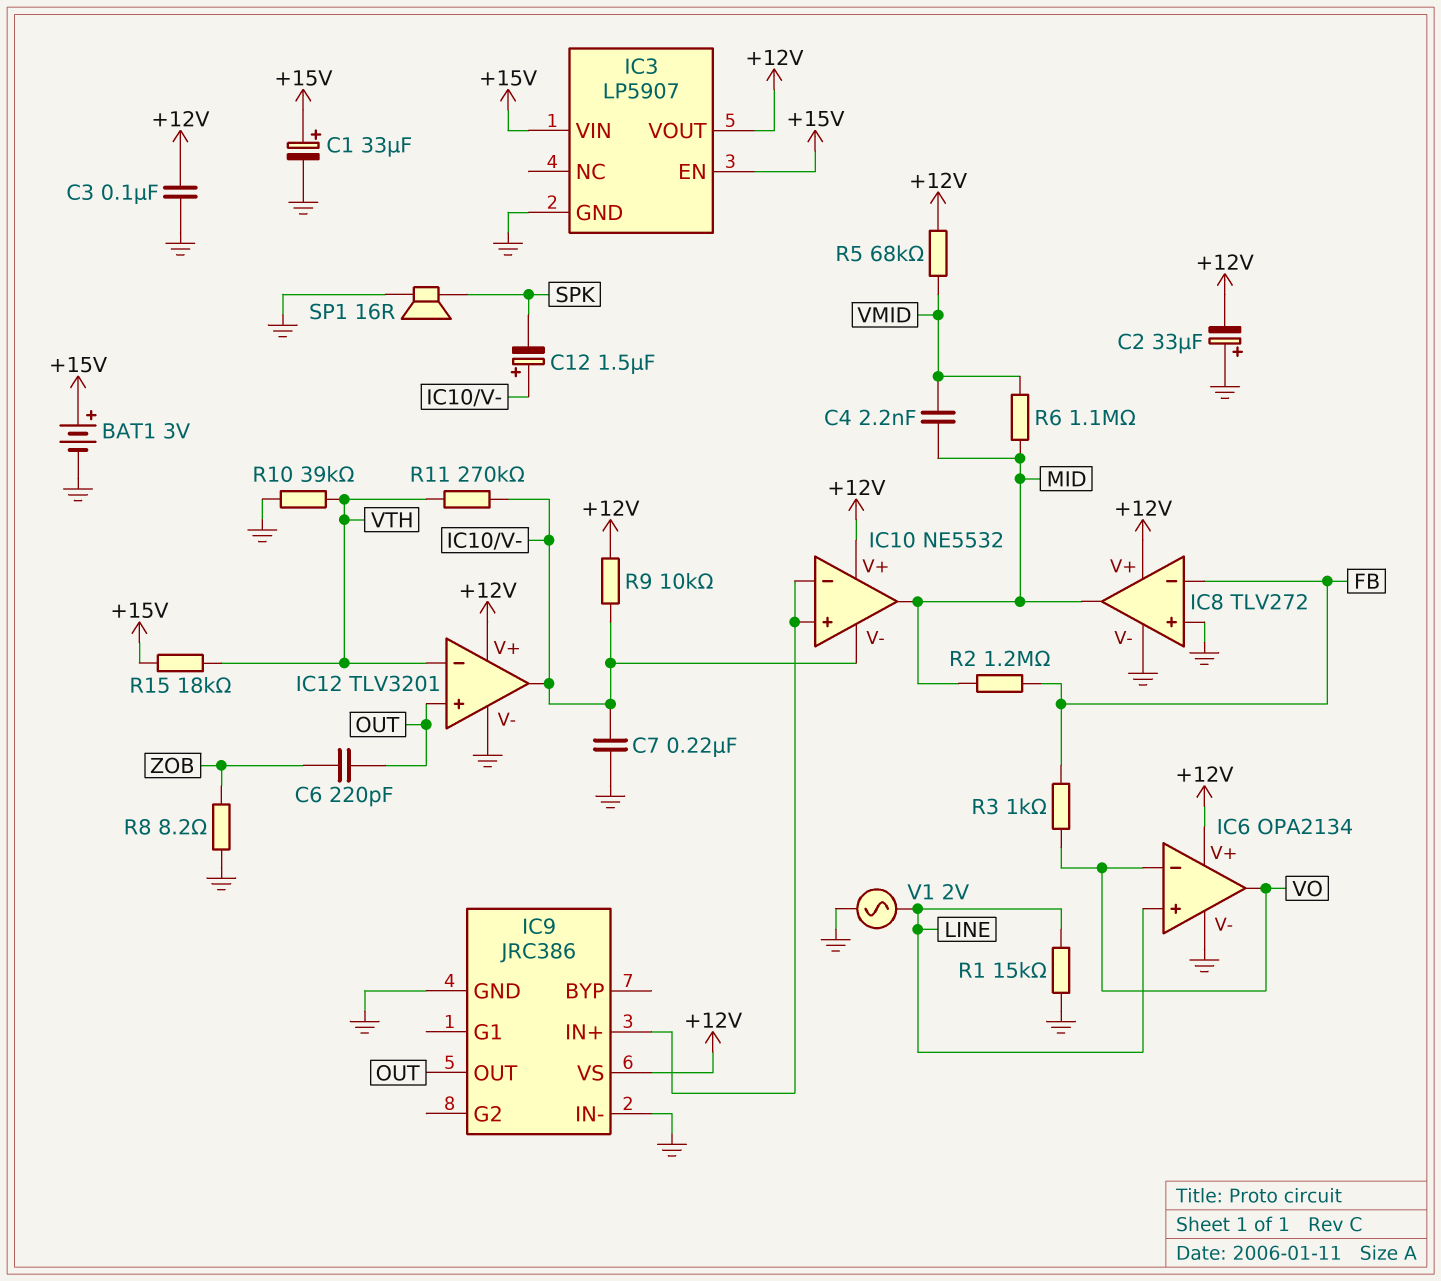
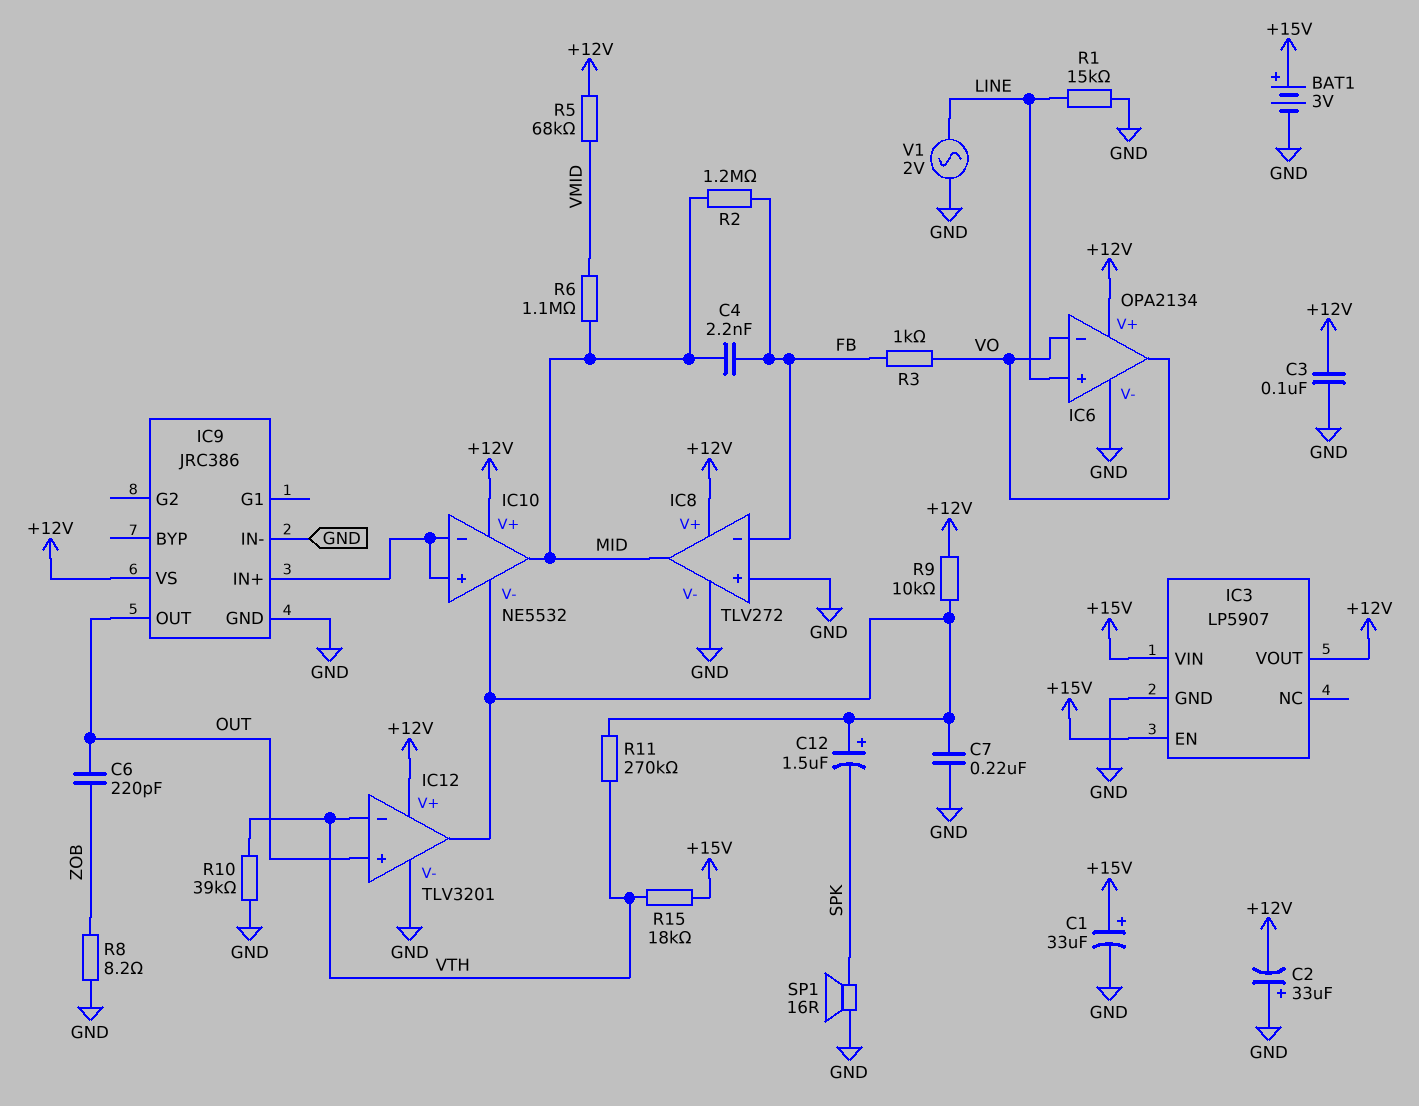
C4: 2.2nF (MID, VMID) -> 2.2nF (FB, MID)

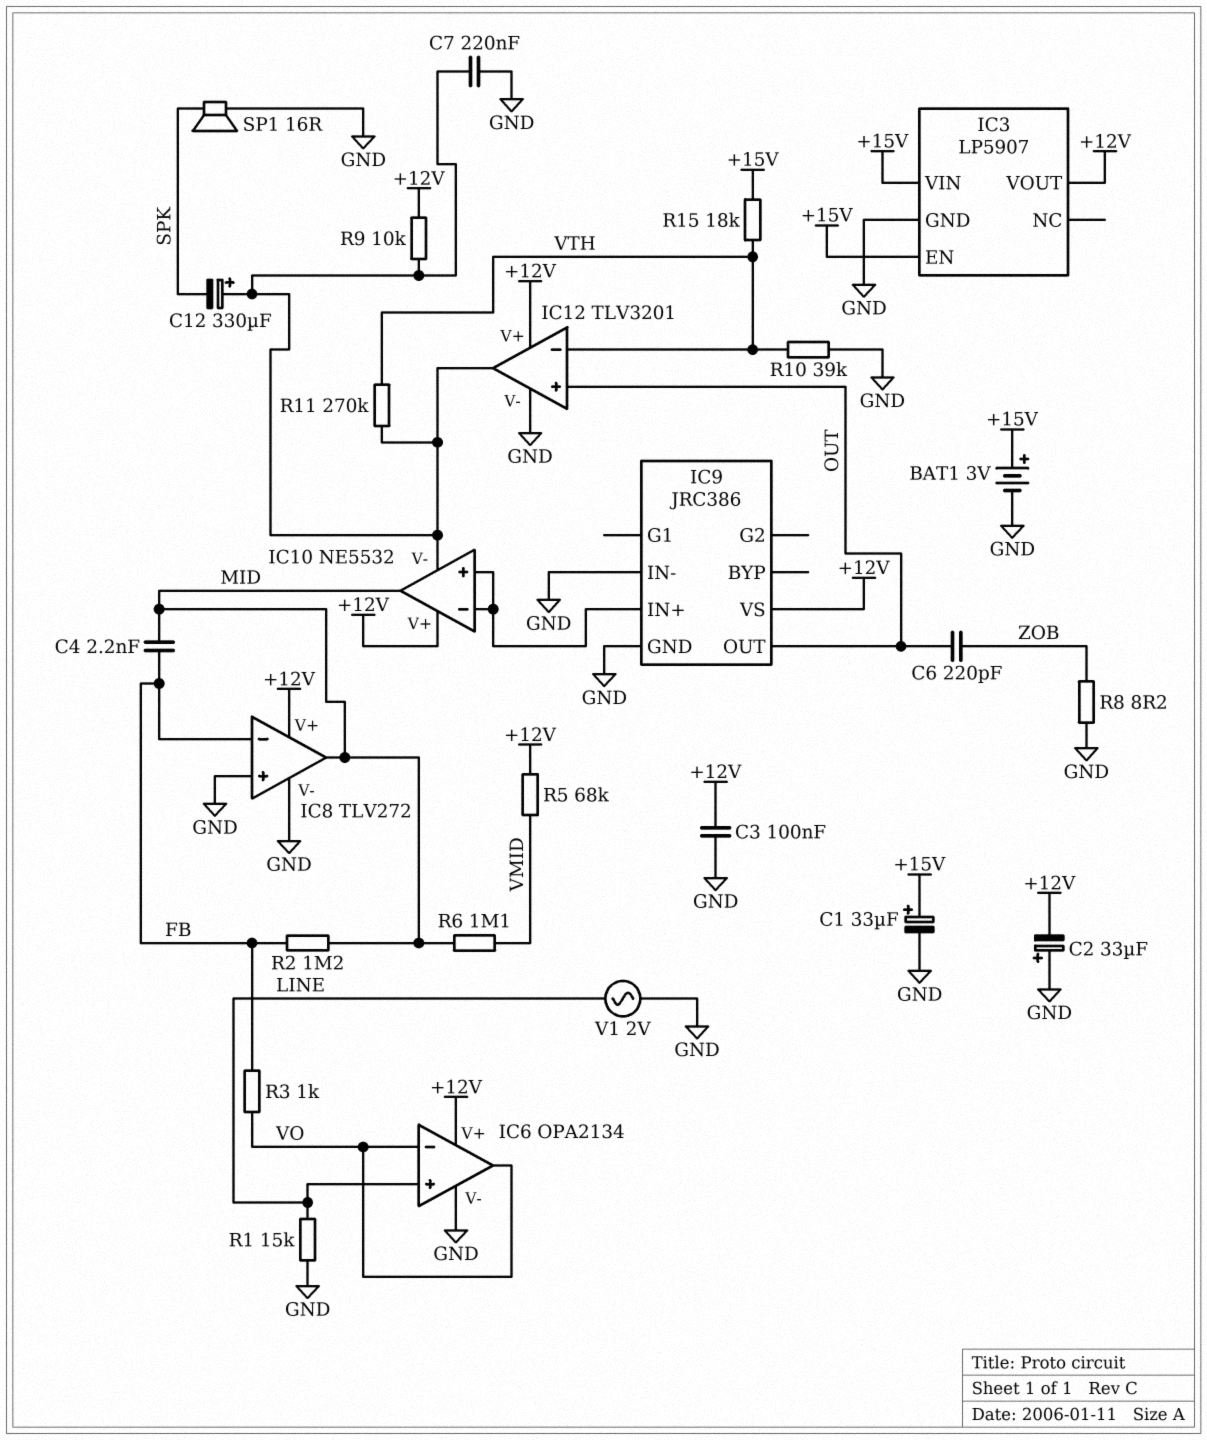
C12: 1.5uF (plus IC10/V-, minus SPK) -> 330uF (plus IC10/V-, minus SPK)

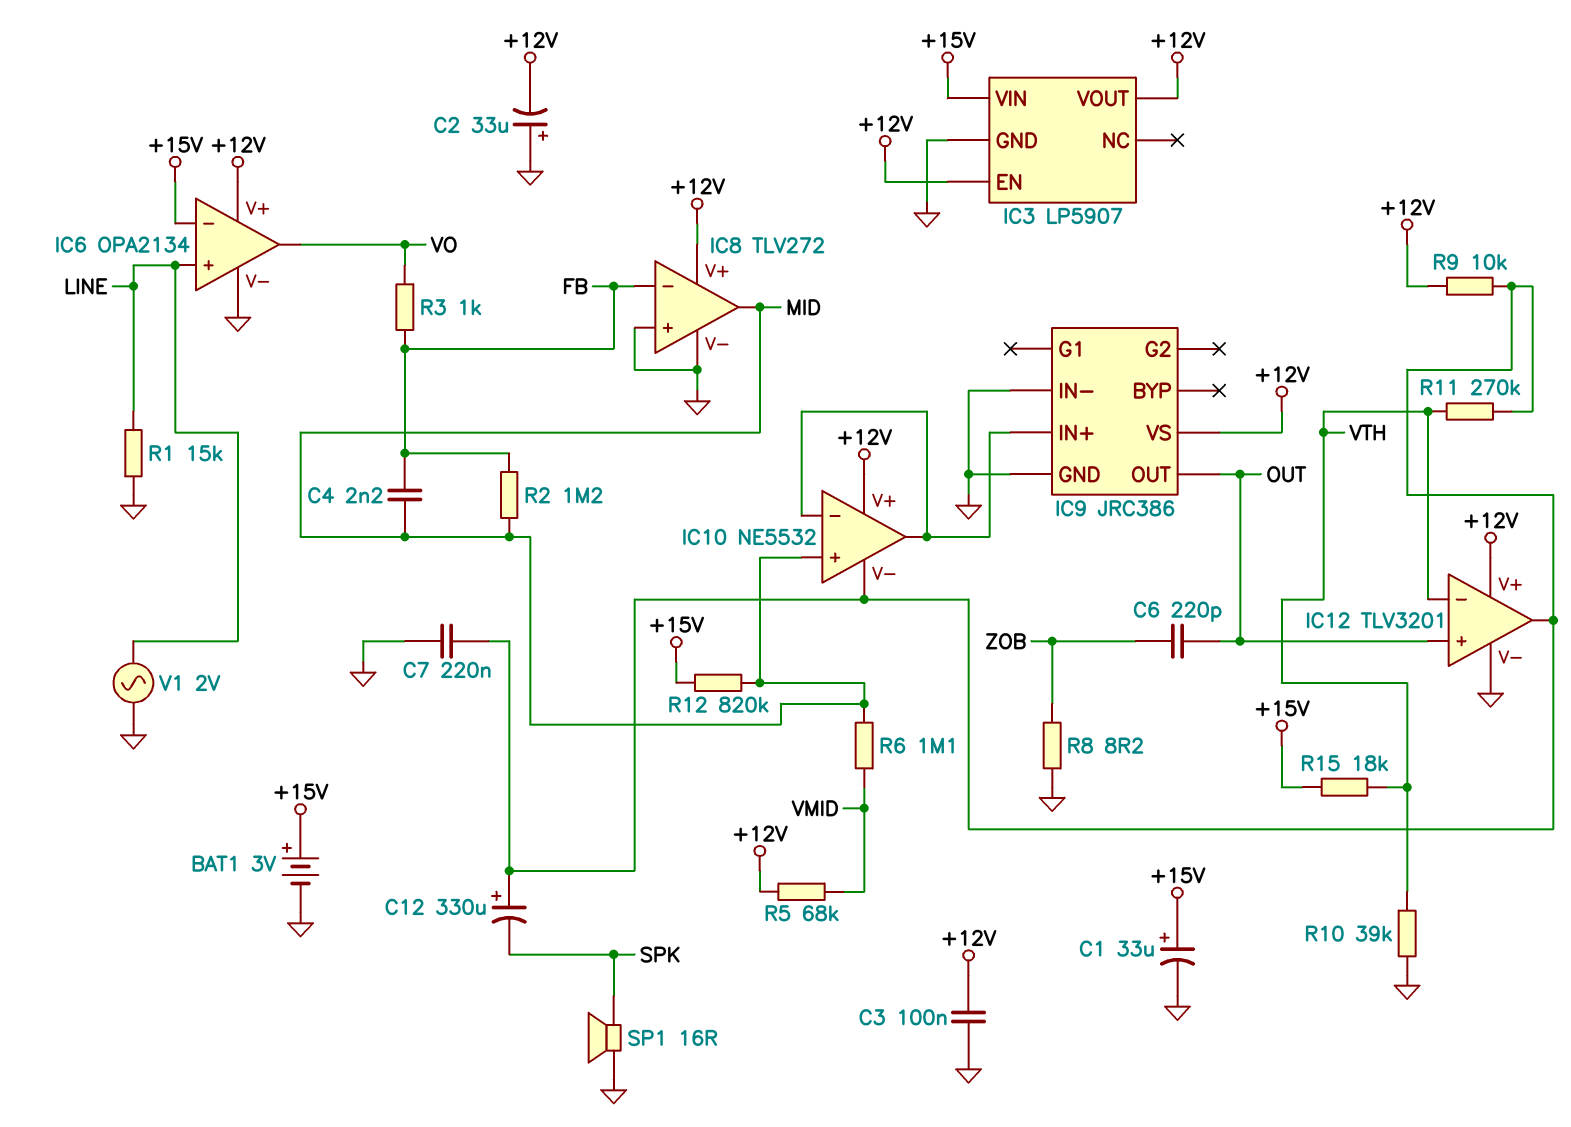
IC3 pin EN: +15V -> +12V
IC6 pin in-: VO -> +15V
IC10 pin in+: IC9/IN+ -> MID
IC10 pin out: MID -> IC9/IN+
R12: none -> 820k (+15V, MID)

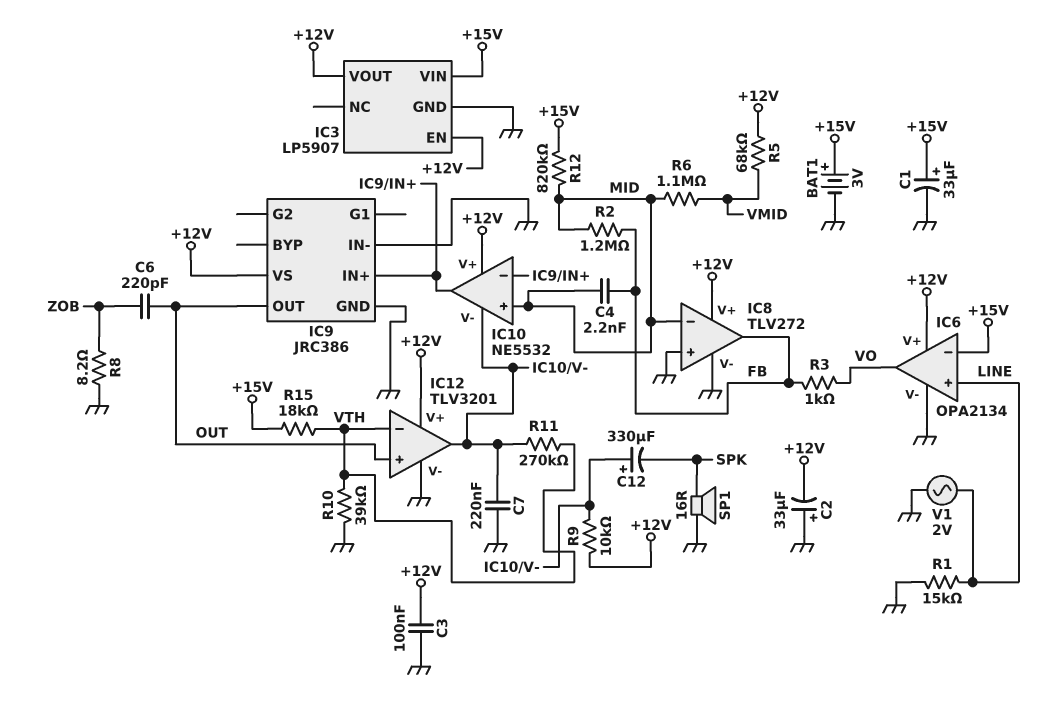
IC8 pin in-: FB -> MID
IC8 pin out: MID -> FB

